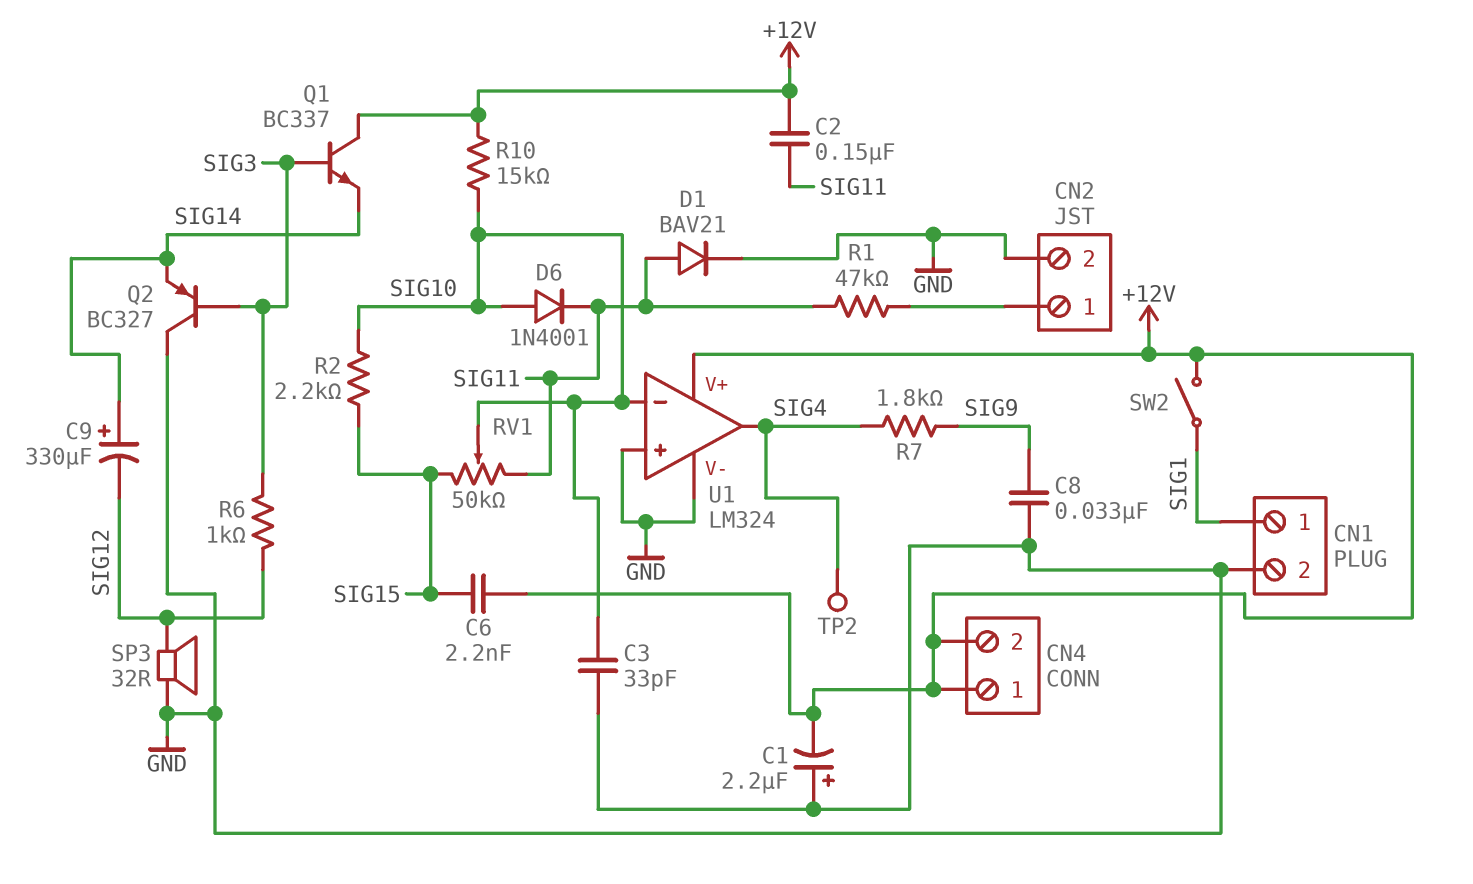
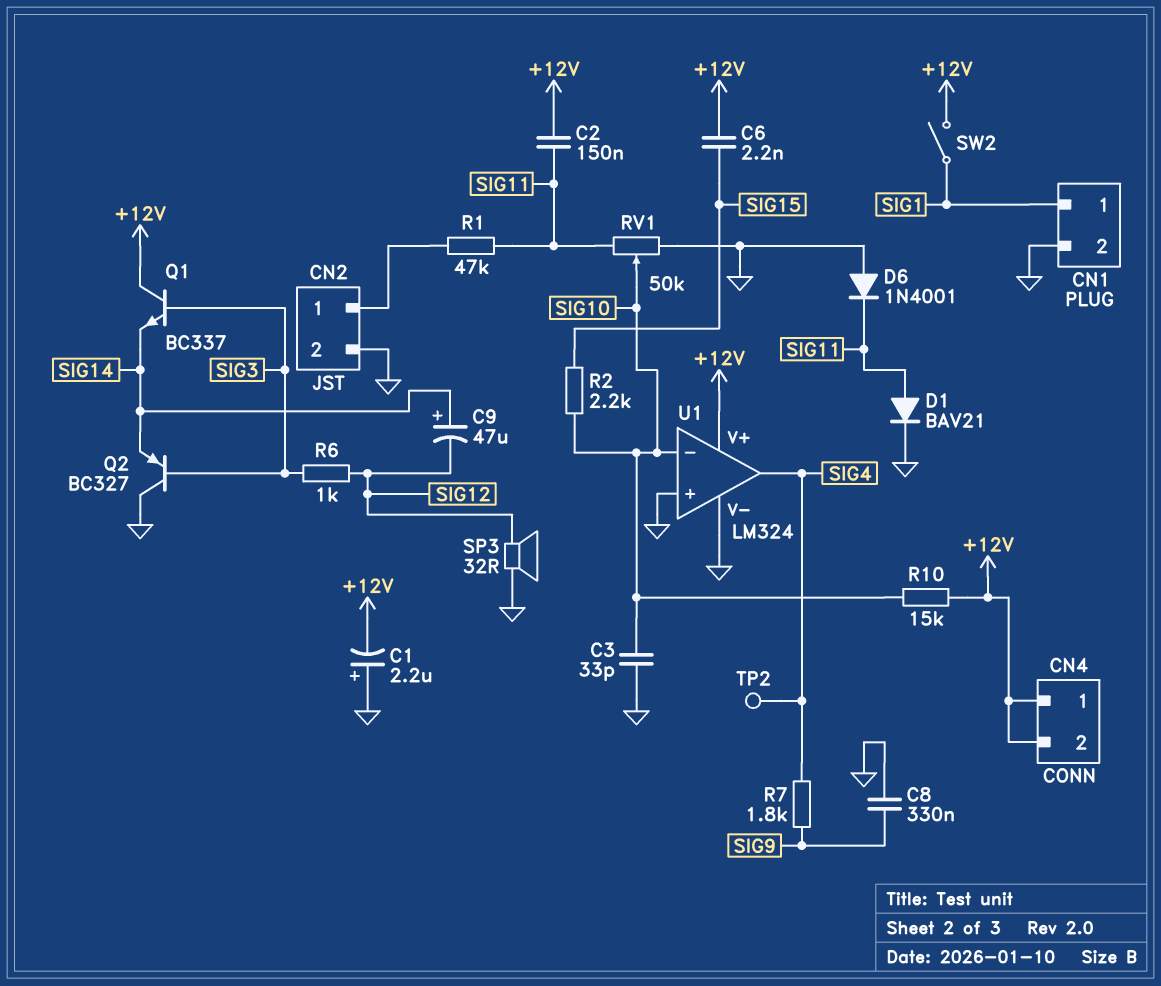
C8: 33nF (GND, SIG9) -> 330nF (GND, SIG9)
C9: 330uF (plus SIG14, minus SIG12) -> 47uF (plus SIG14, minus SIG12)
D6: diode 1N4001 (A SIG10, K SIG11) -> diode 1N4001 (A GND, K SIG11)
RV1: 50k (SIG11, SIG15, wiper SIG10) -> 50k (GND, SIG11, wiper SIG10)

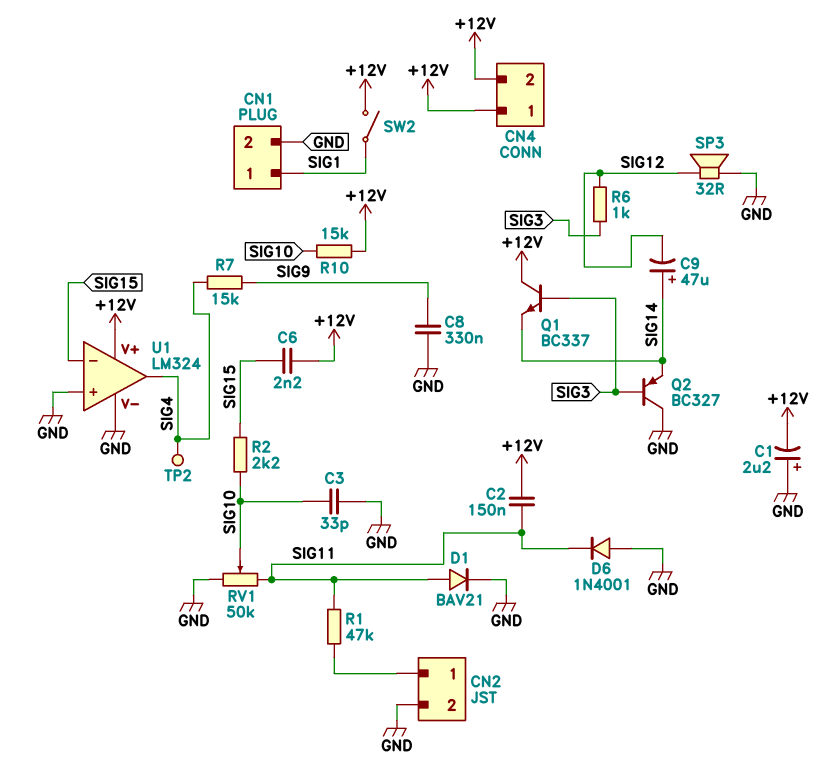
R7: 1.8k (SIG4, SIG9) -> 15k (SIG4, SIG9)
U1 pin in-: SIG10 -> SIG15

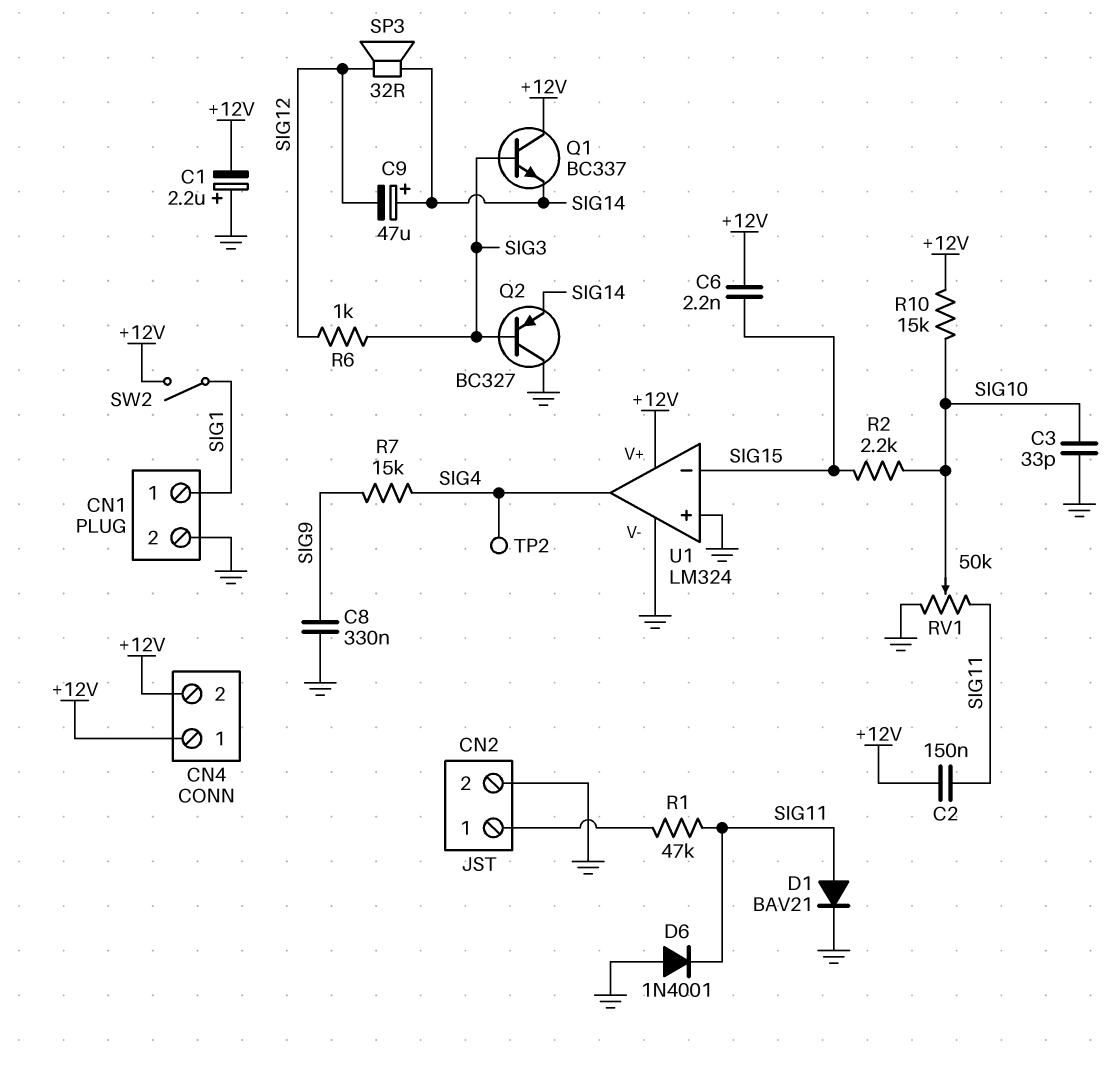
SP3: speaker 32R (GND, SIG12) -> speaker 32R (SIG12, SIG14)

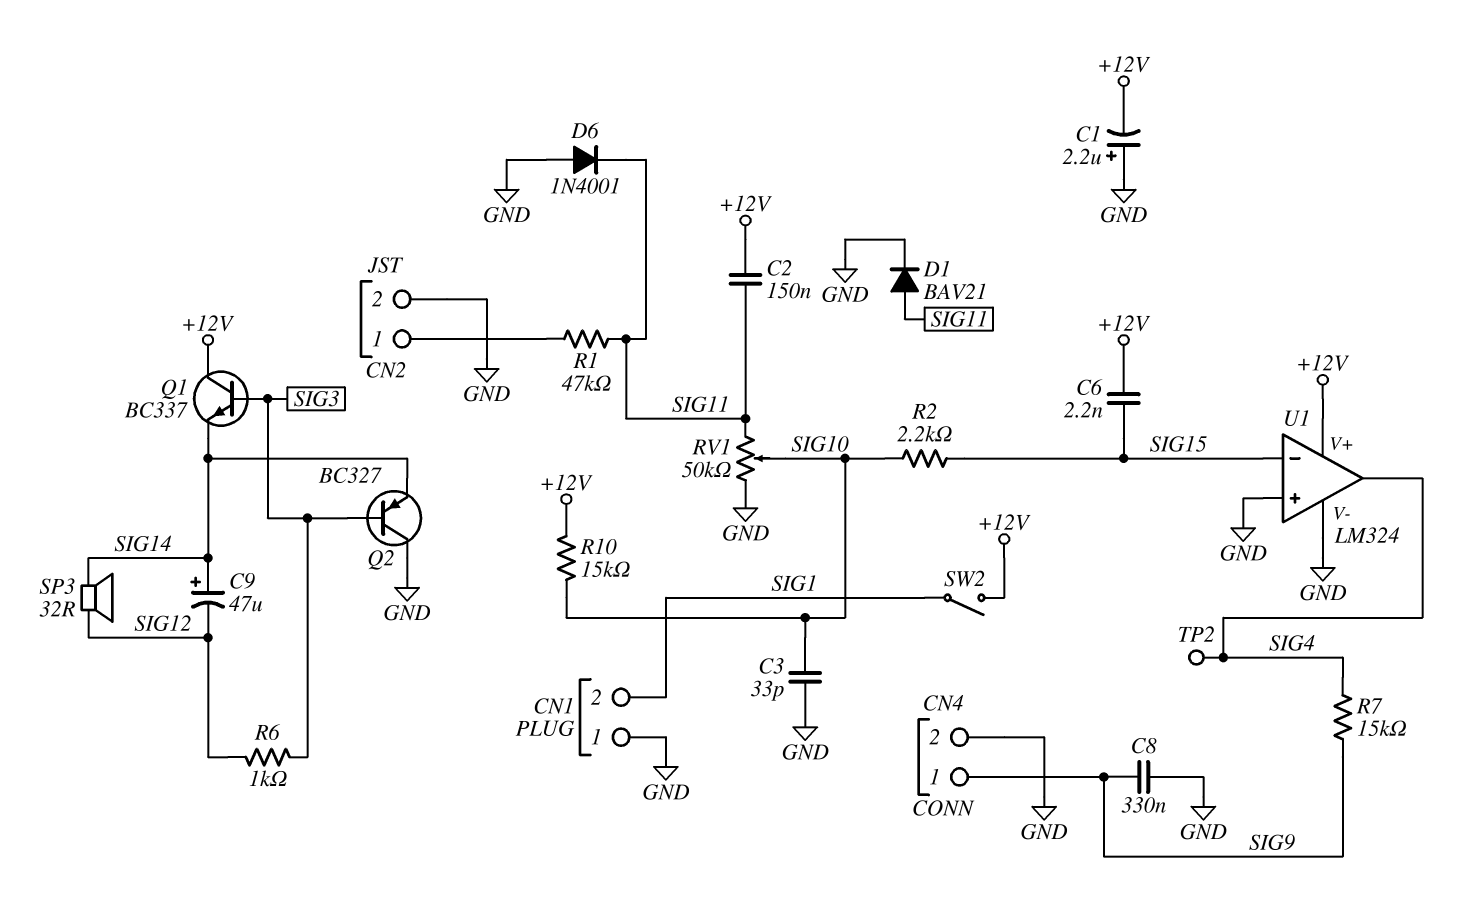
CN1 pin 1: SIG1 -> GND
CN1 pin 2: GND -> SIG1
CN4 pin 1: +12V -> SIG9
CN4 pin 2: +12V -> GND

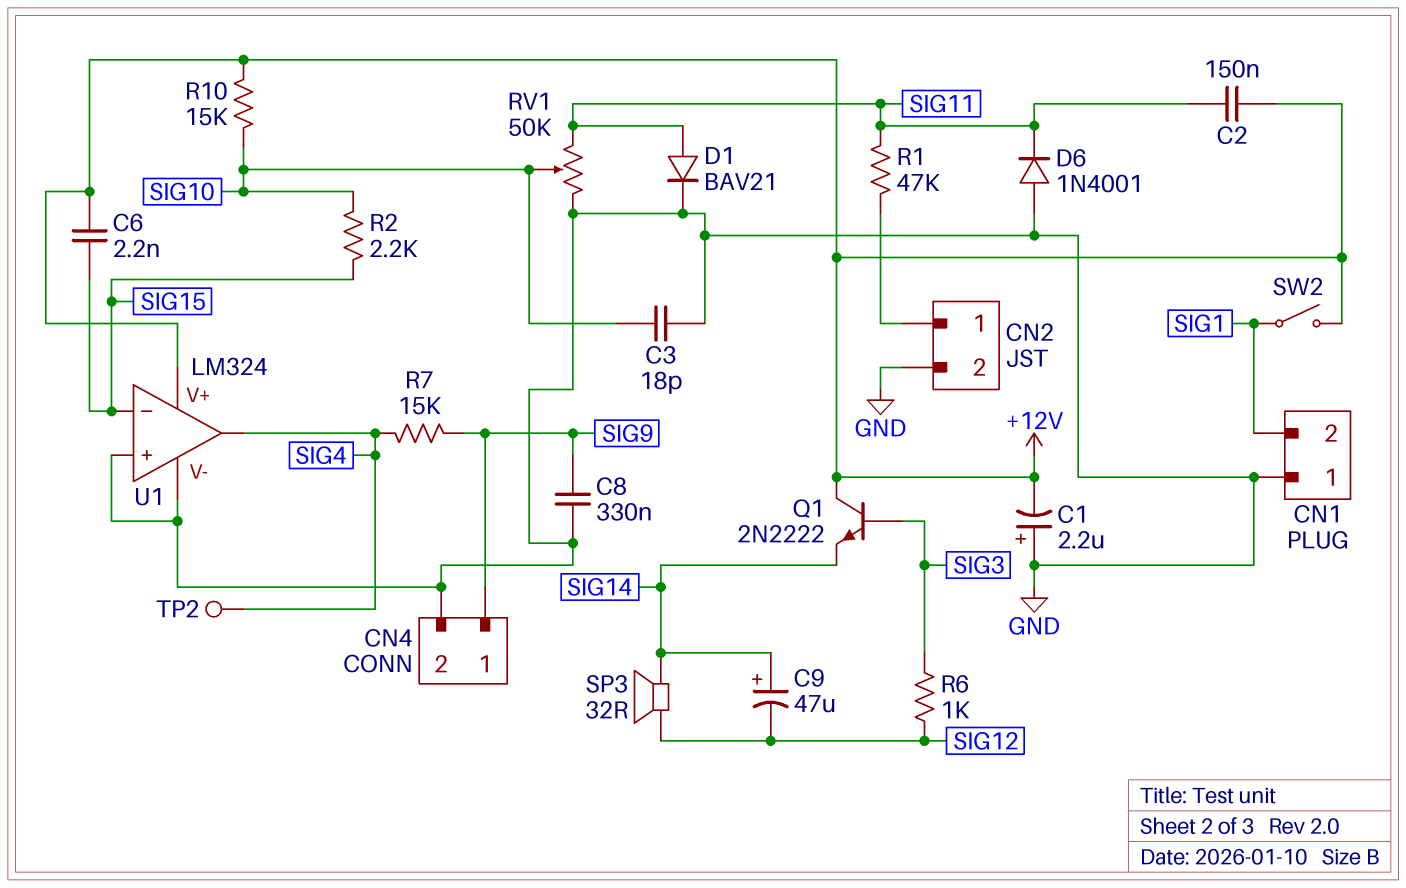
C3: 33pF (GND, SIG10) -> 18pF (GND, SIG10)
Q1: NPN BC337 (B SIG3, C +12V, E SIG14) -> NPN 2N2222 (B SIG3, C +12V, E SIG14)
Q2: PNP BC327 (B SIG3, C GND, E SIG14) -> none

